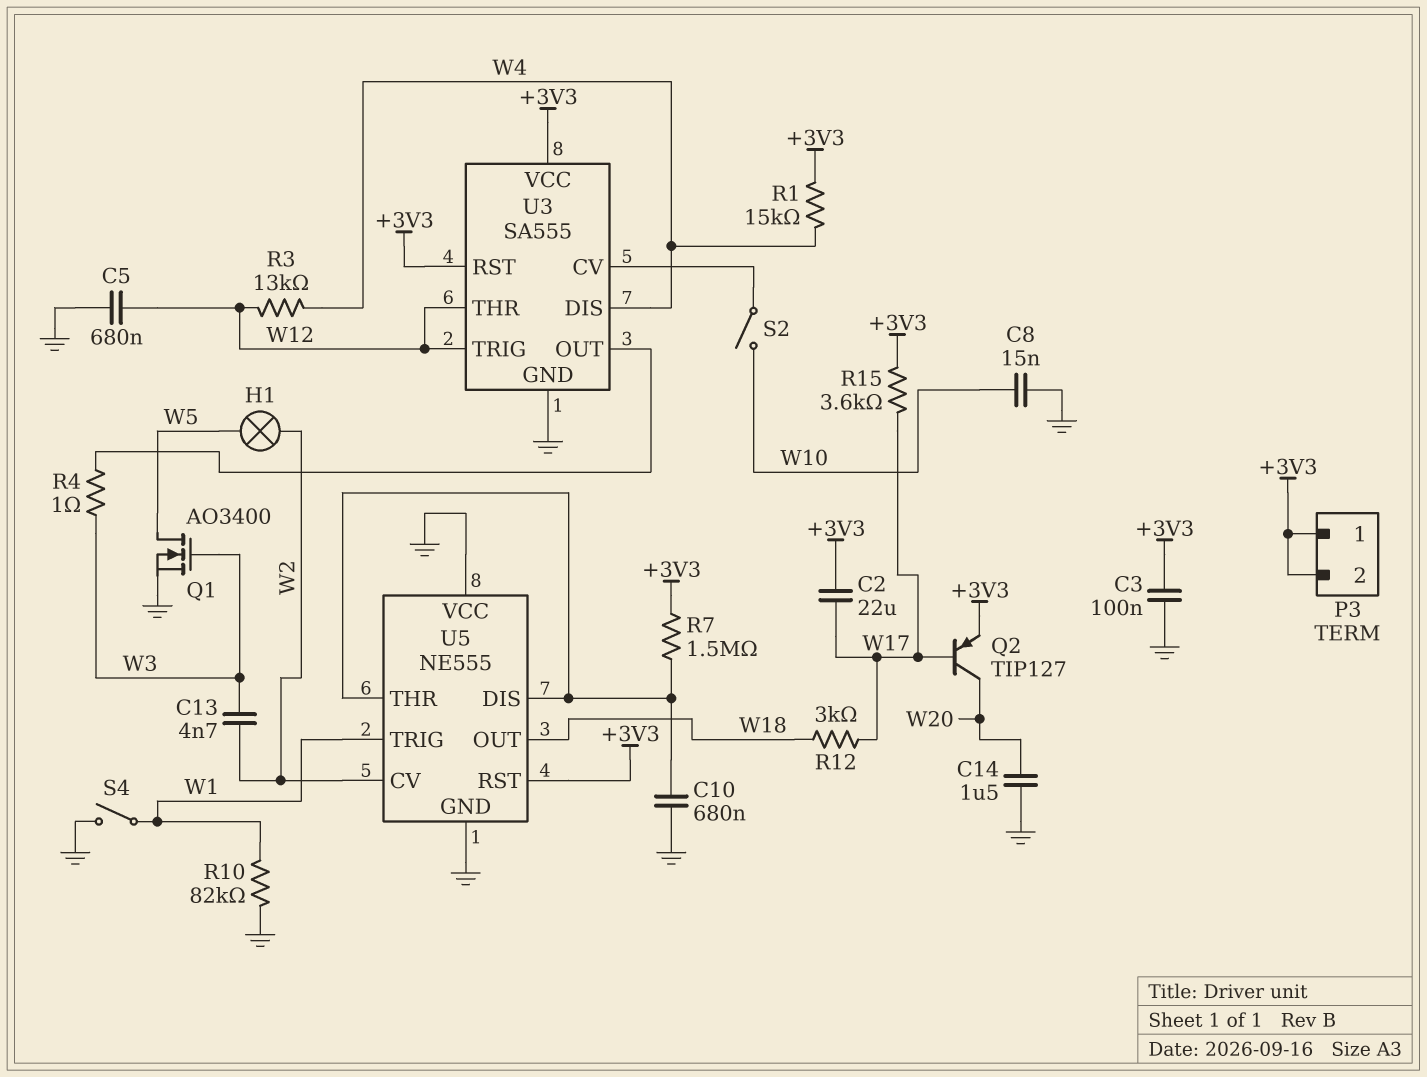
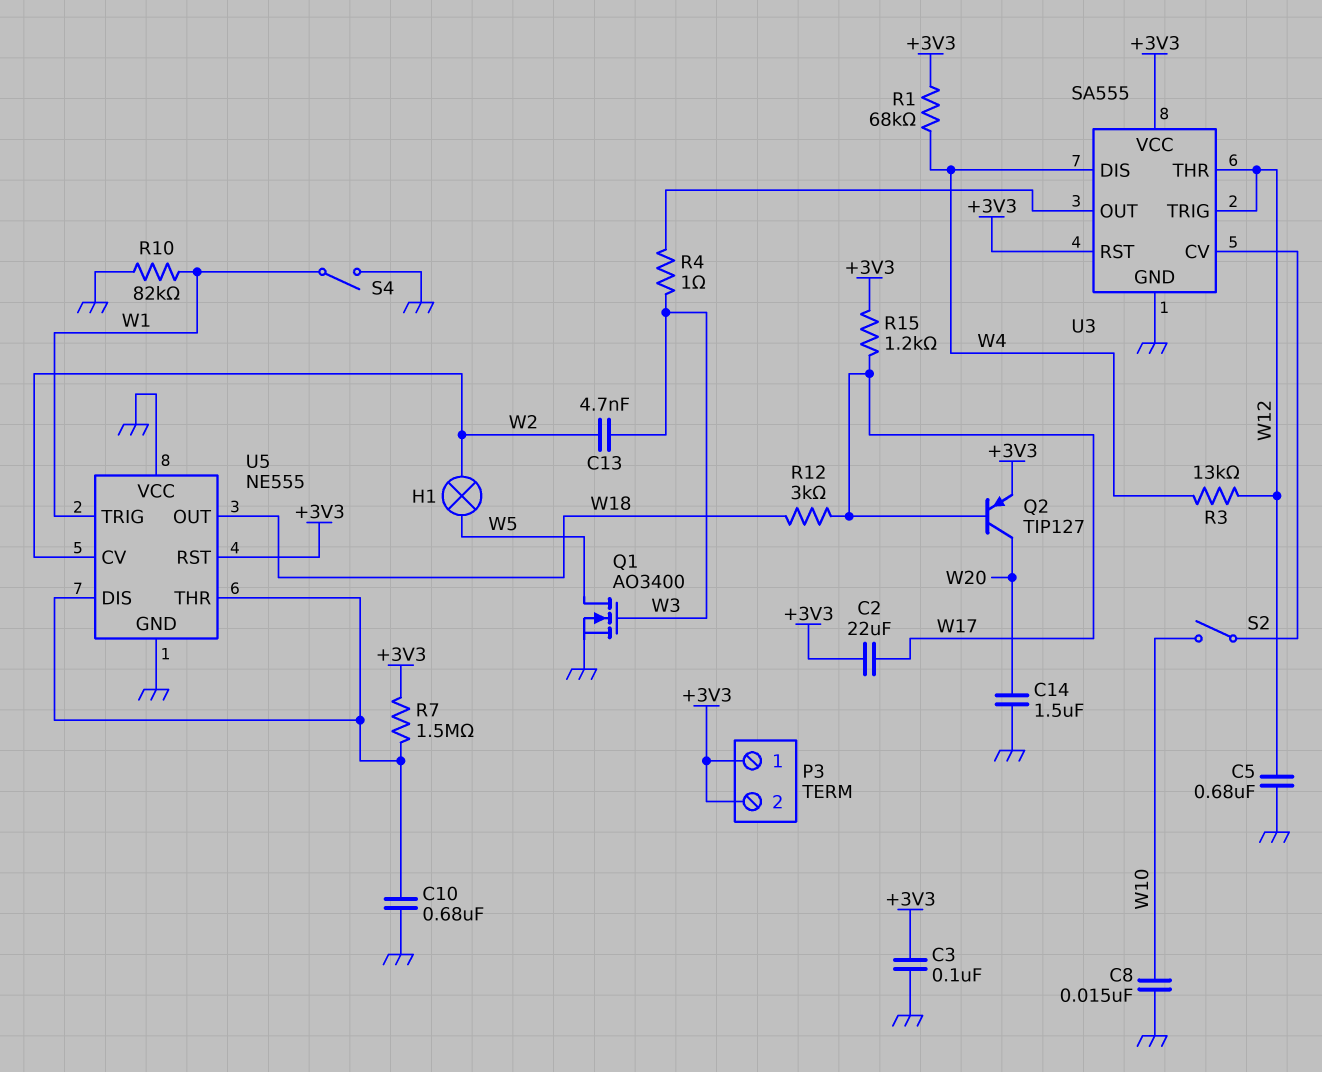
R1: 15k (+3V3, W4) -> 68k (+3V3, W4)
R15: 3.6k (+3V3, W17) -> 1.2k (+3V3, W17)

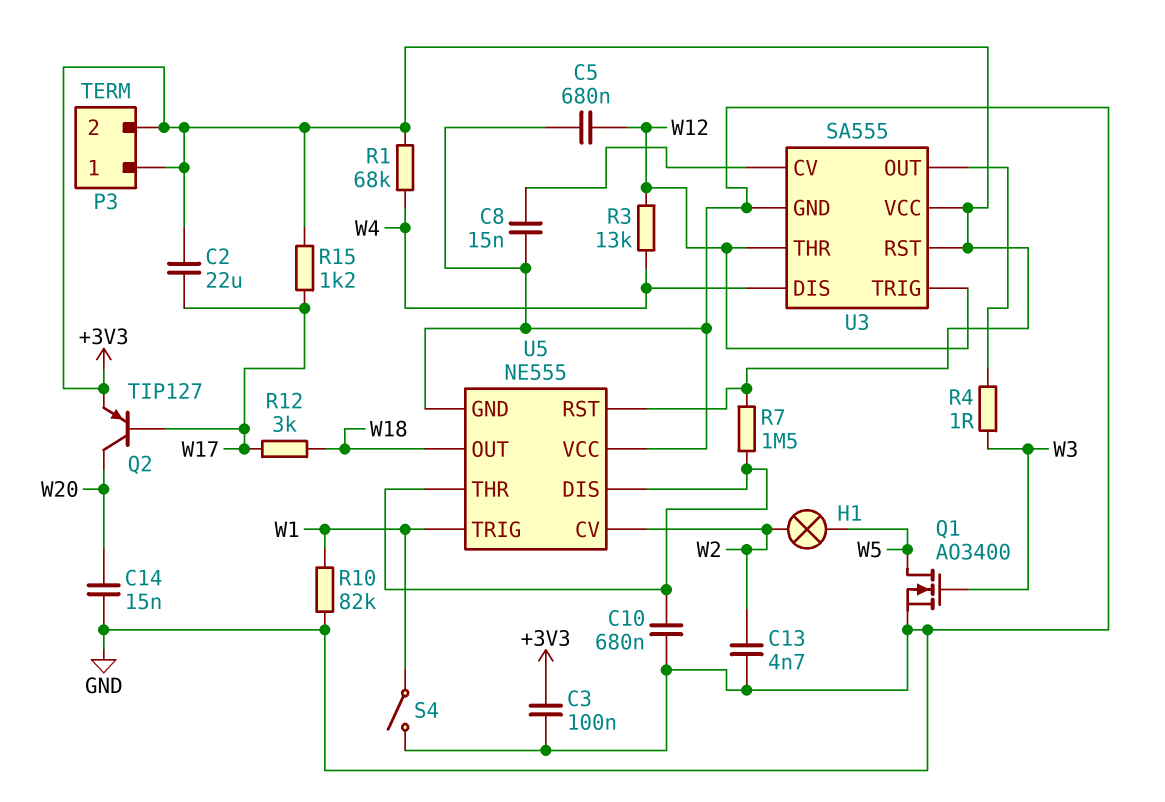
C8: 15nF (GND, W10) -> 15nF (GND, U3/CV)
C13: 4.7nF (W2, W3) -> 4.7nF (GND, W2)
C14: 1.5uF (GND, W20) -> 15nF (GND, W20)
S2: switch (U3/CV, W10) -> none

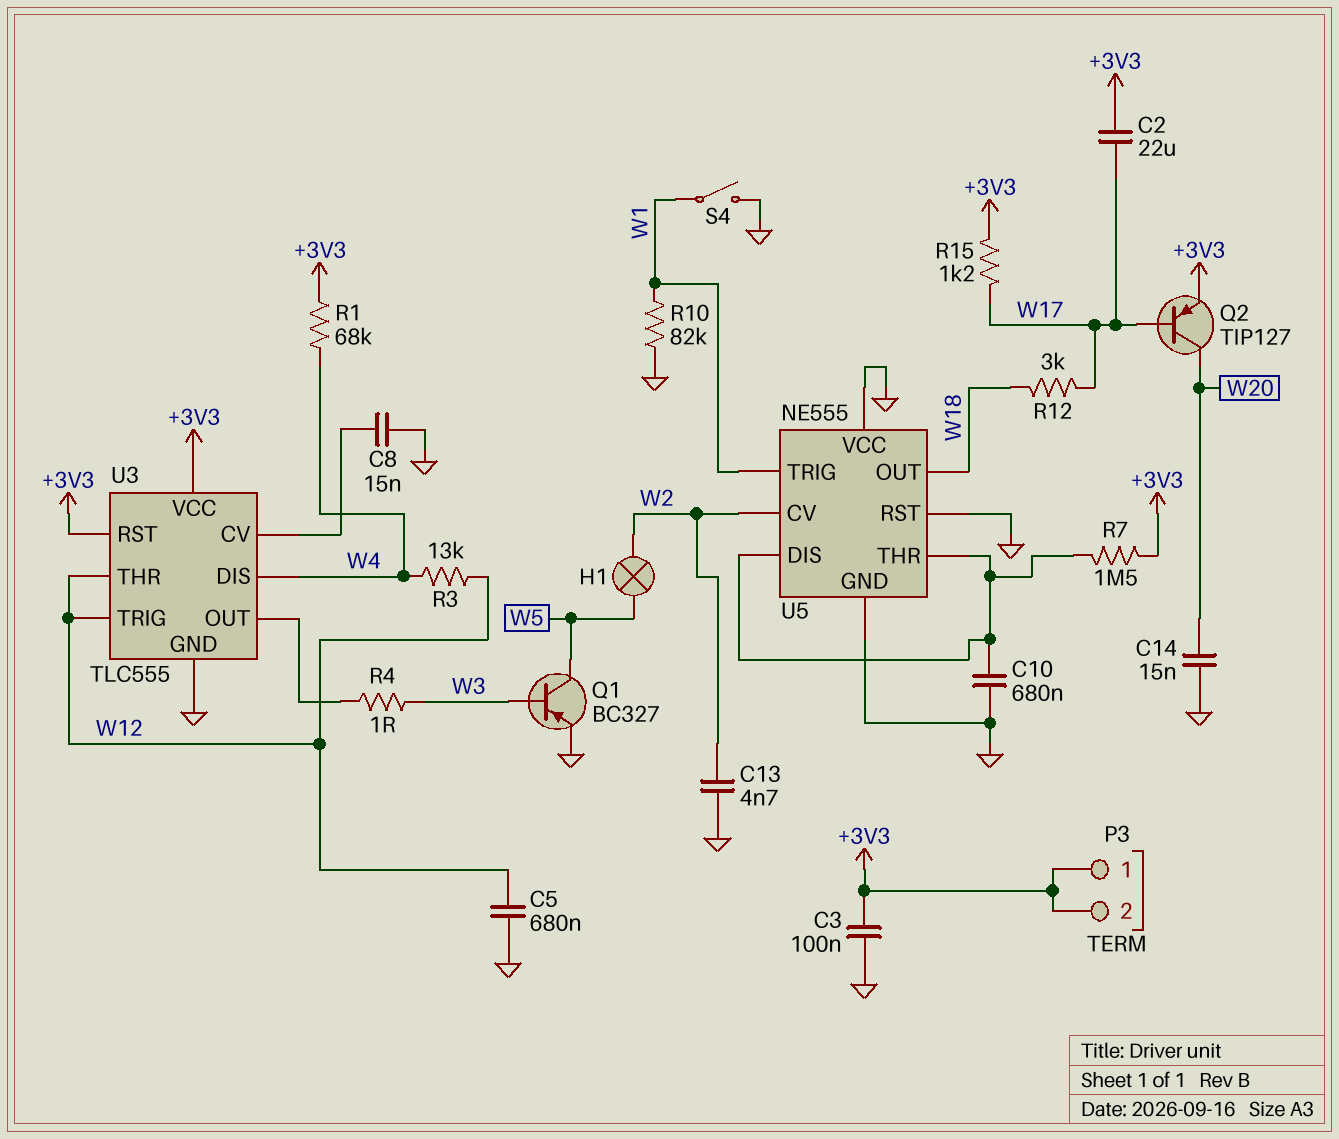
Q1: NMOS AO3400 (G W3, D W5, S GND) -> PNP BC327 (B W3, C W5, E GND)
U3: SA555 -> TLC555
U5 pin RST: +3V3 -> GND

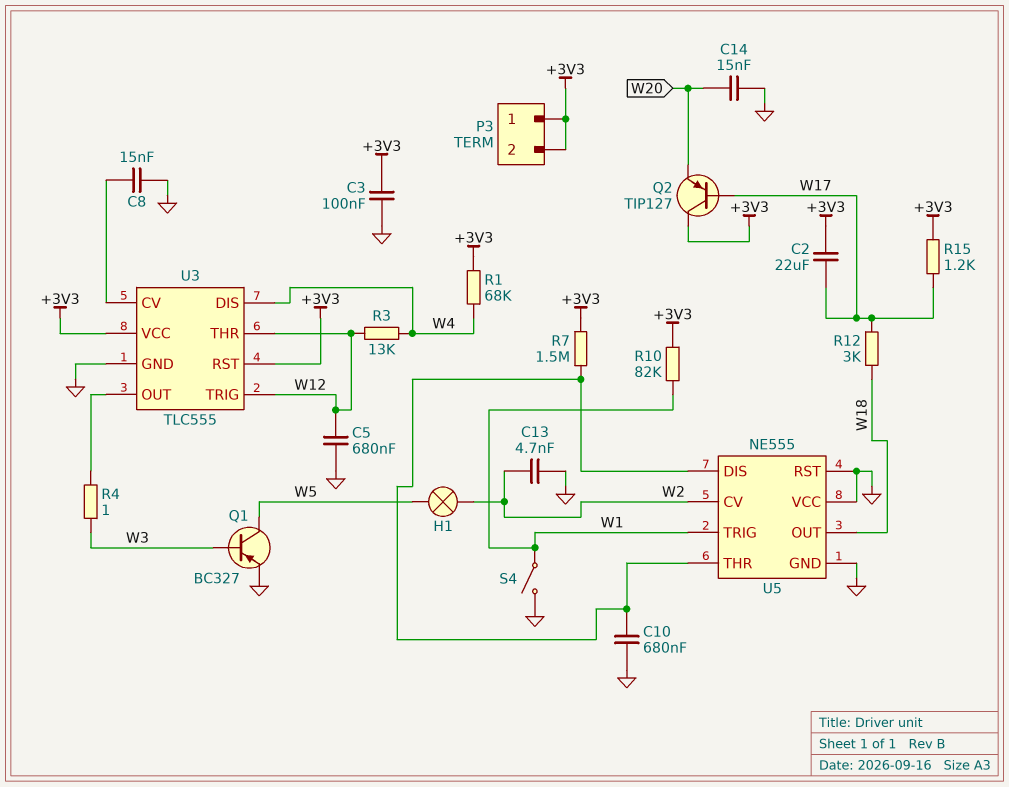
Q2: PNP TIP127 (B W17, C W20, E +3V3) -> PNP TIP127 (B W17, C +3V3, E W20)
R10: 82k (GND, W1) -> 82k (+3V3, W1)

